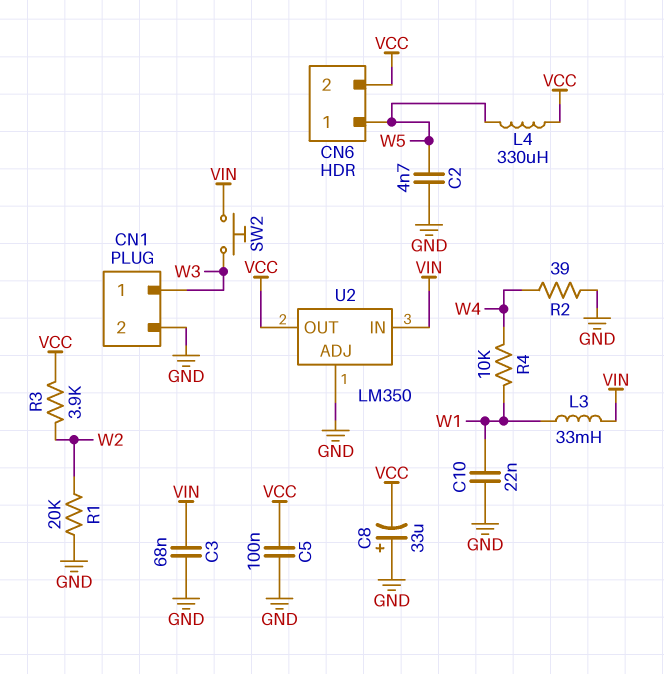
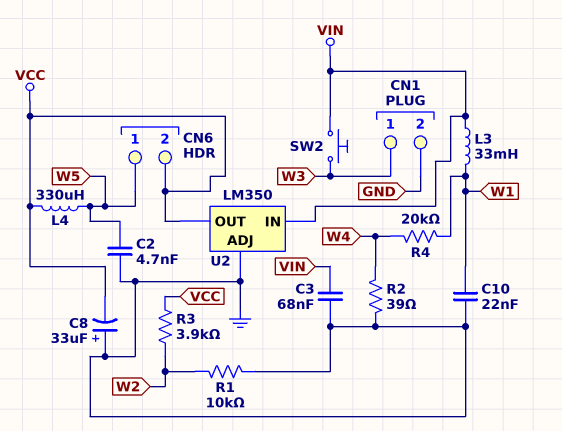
C5: 100nF (GND, VCC) -> none
R1: 20k (GND, W2) -> 10k (GND, W2)
R4: 10k (W1, W4) -> 20k (W1, W4)

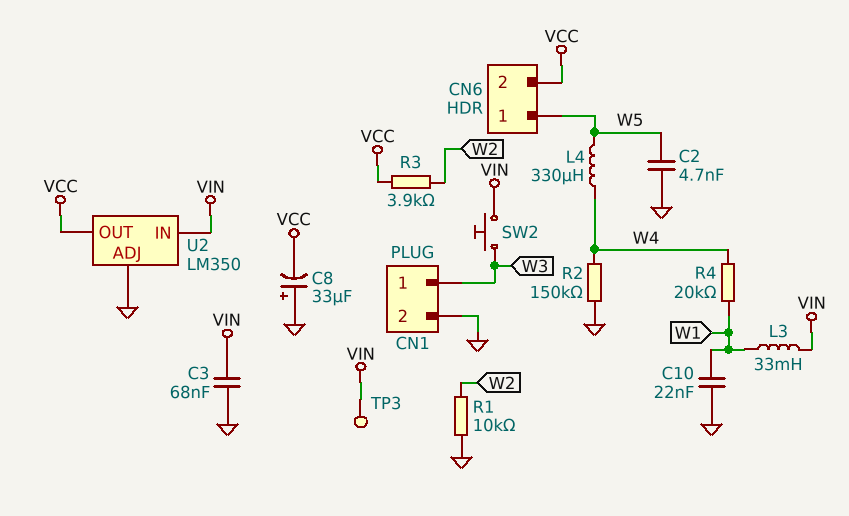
L4: 330uH (VCC, W5) -> 330uH (W4, W5)
R2: 39 (GND, W4) -> 150k (GND, W4)
TP3: none -> test point (VIN)

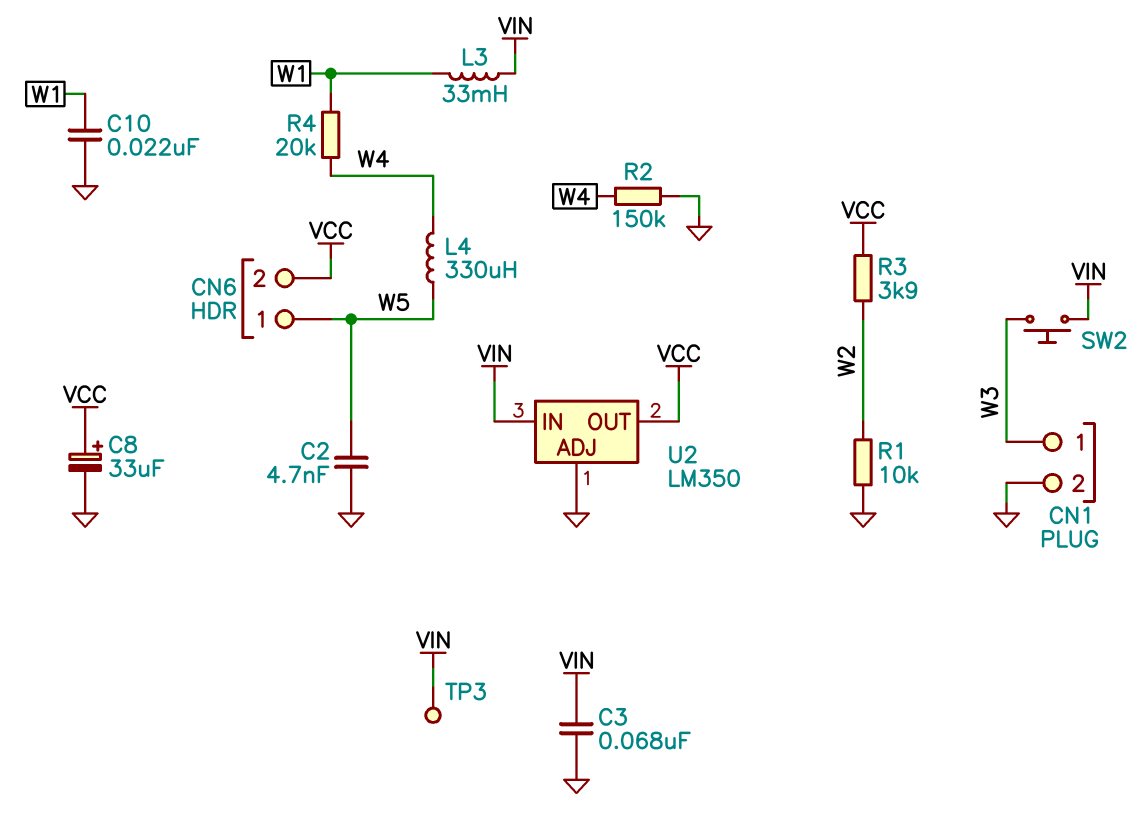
C8: 33uF (plus GND, minus VCC) -> 33uF (plus VCC, minus GND)

